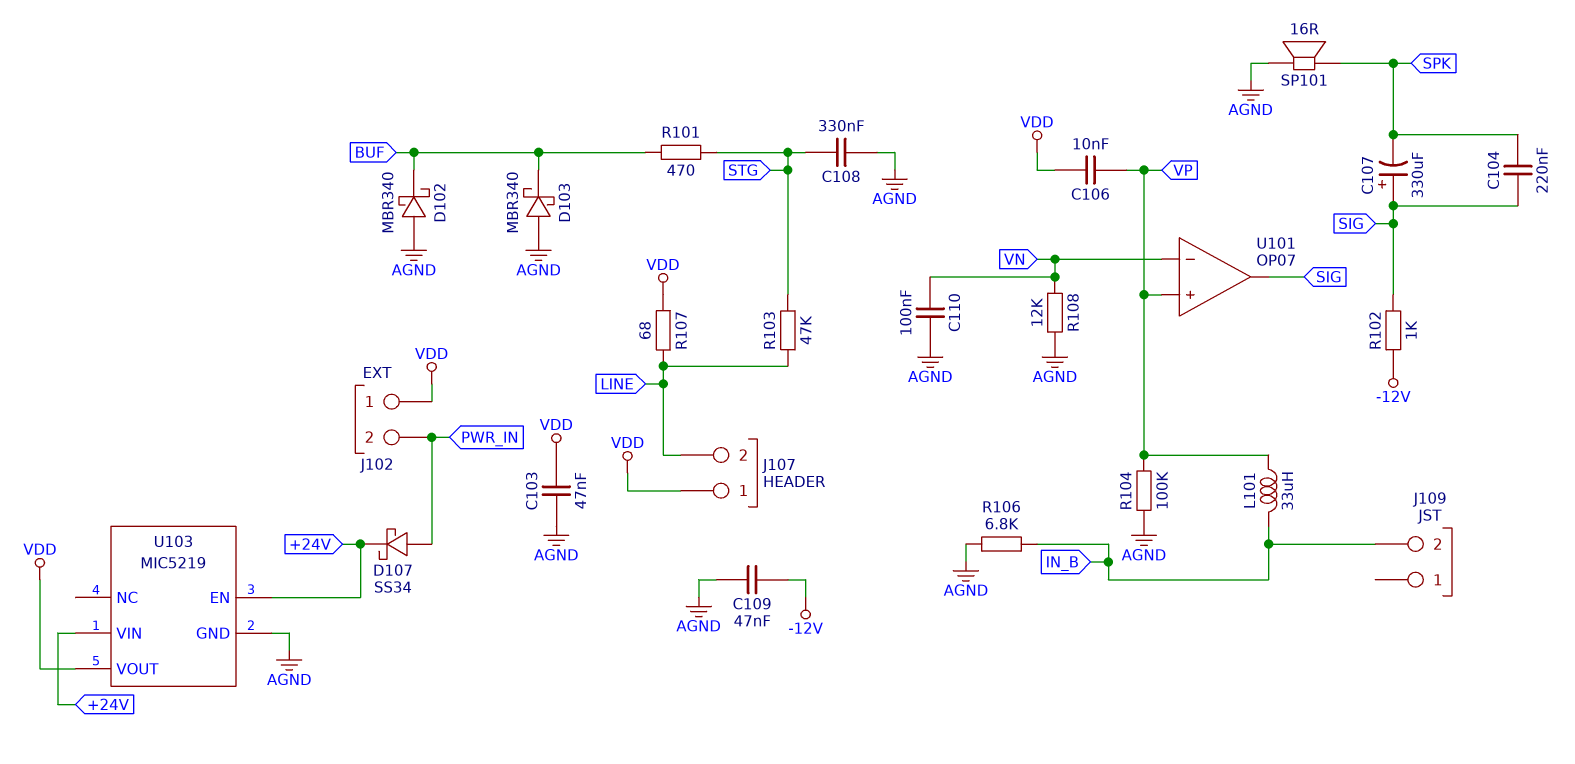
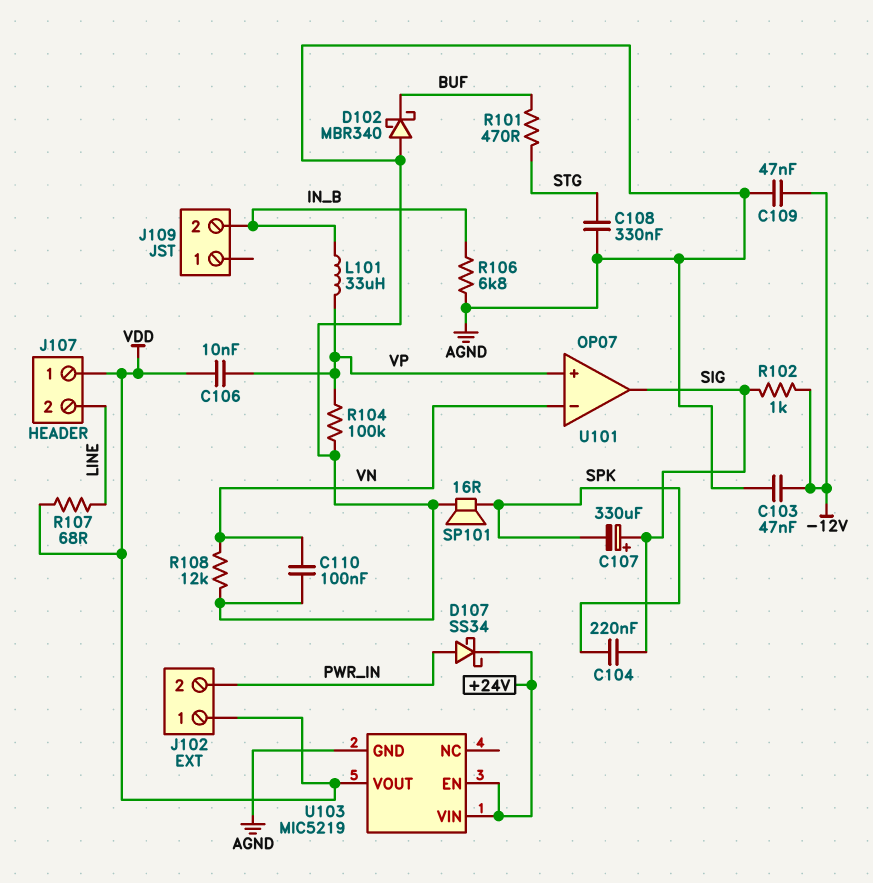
C103: 47nF (AGND, VDD) -> 47nF (-12V, AGND)
D103: schottky MBR340 (A AGND, K BUF) -> none
R103: 47k (LINE, STG) -> none

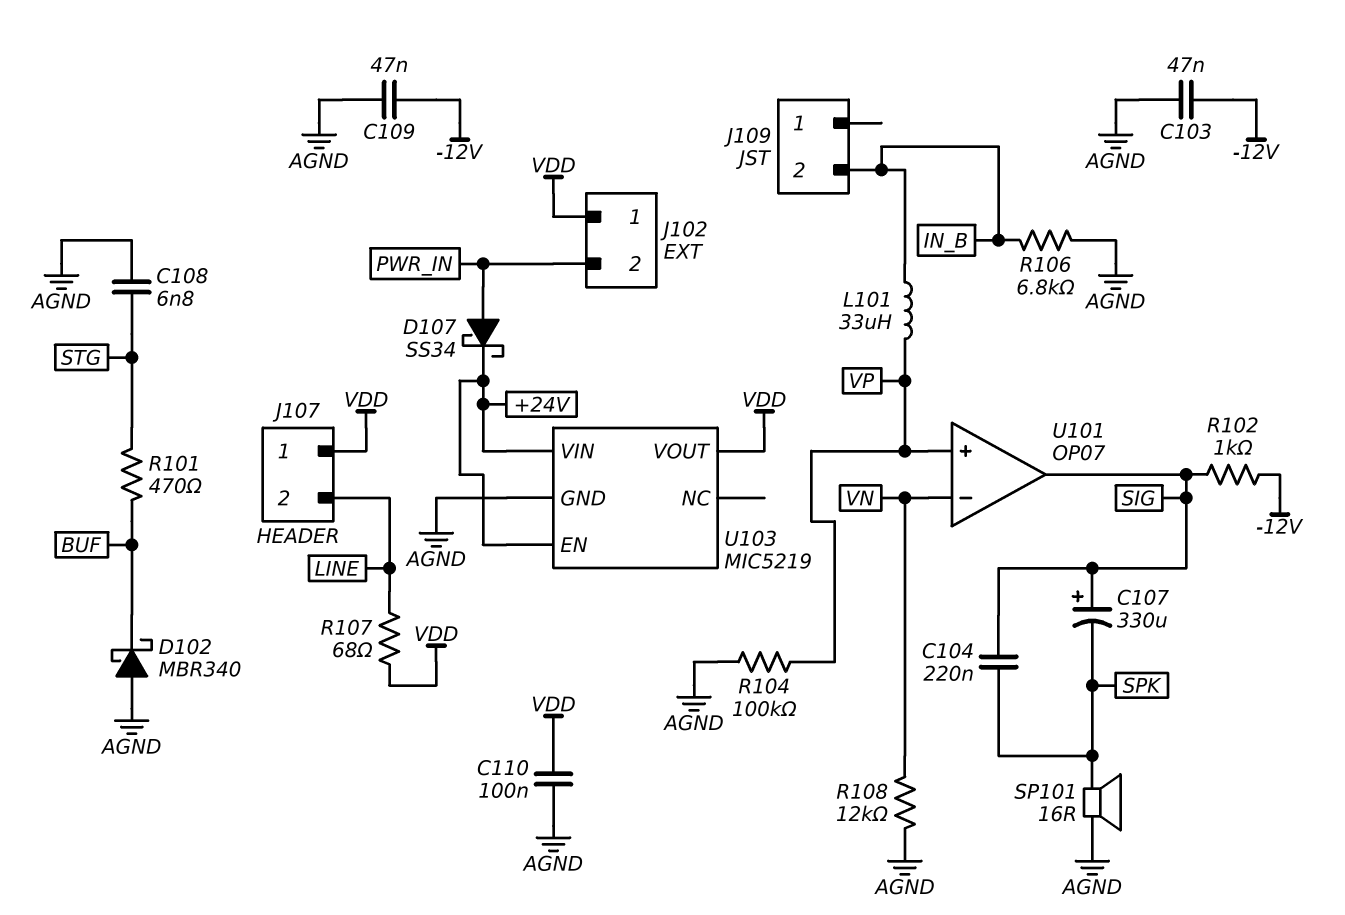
C106: 10nF (VDD, VP) -> none
C108: 330nF (AGND, STG) -> 6.8nF (AGND, STG)
C110: 100nF (AGND, VN) -> 100nF (AGND, VDD)

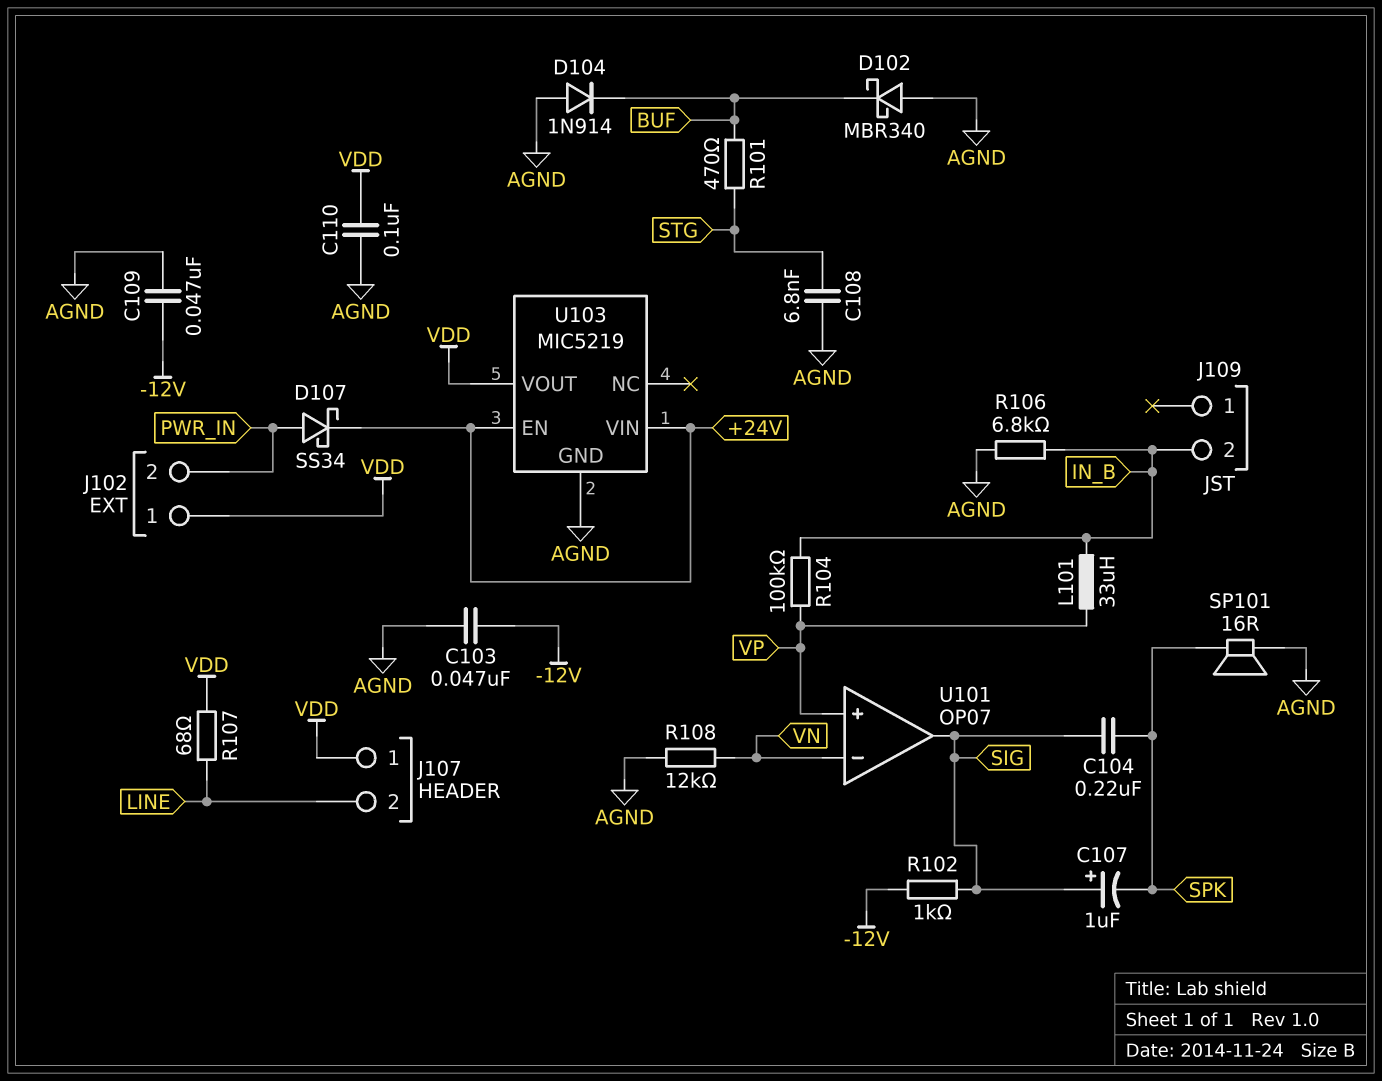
C107: 330uF (plus SIG, minus SPK) -> 1uF (plus SIG, minus SPK)
D104: none -> diode 1N914 (A AGND, K BUF)
R104: 100k (AGND, VP) -> 100k (IN_B, VP)

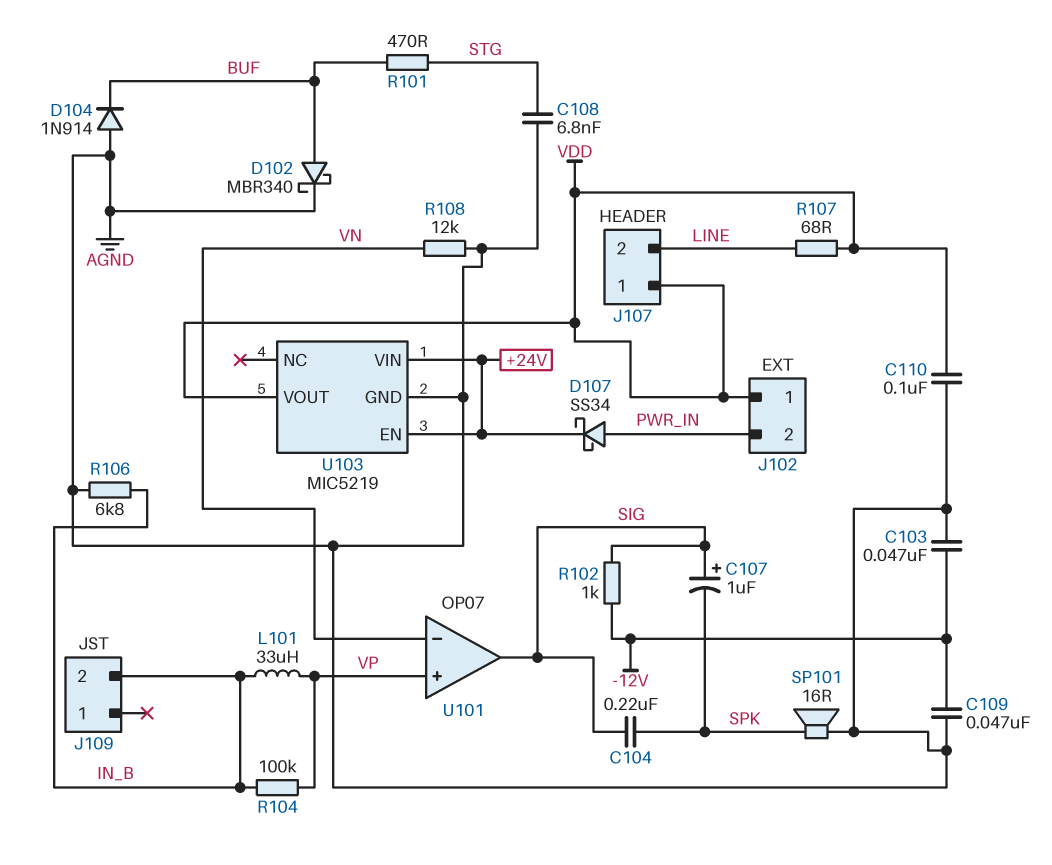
D102: schottky MBR340 (A AGND, K BUF) -> schottky MBR340 (A BUF, K AGND)

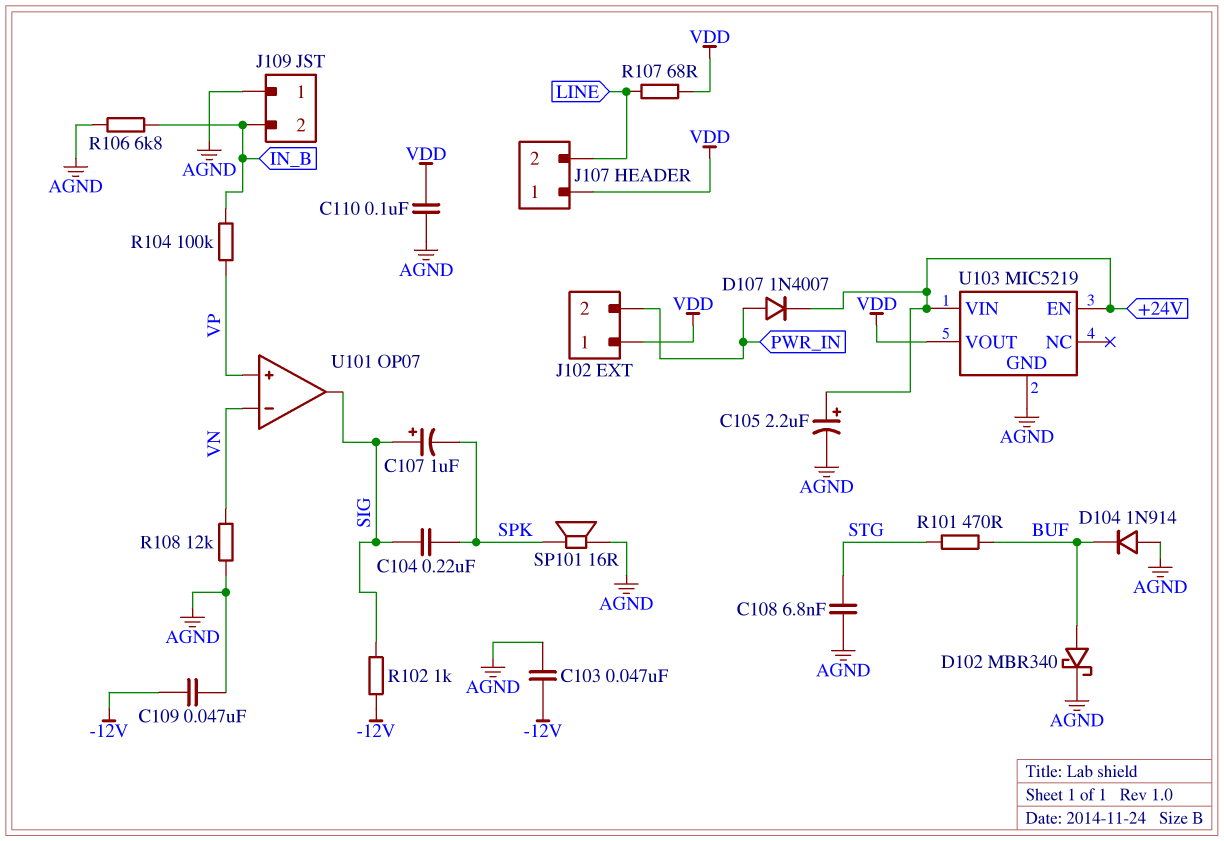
C105: none -> 2.2uF (plus +24V, minus AGND)
D107: schottky SS34 (A PWR_IN, K +24V) -> diode 1N4007 (A PWR_IN, K +24V)
J109 pin 1: none -> AGND
L101: 33uH (IN_B, VP) -> none

